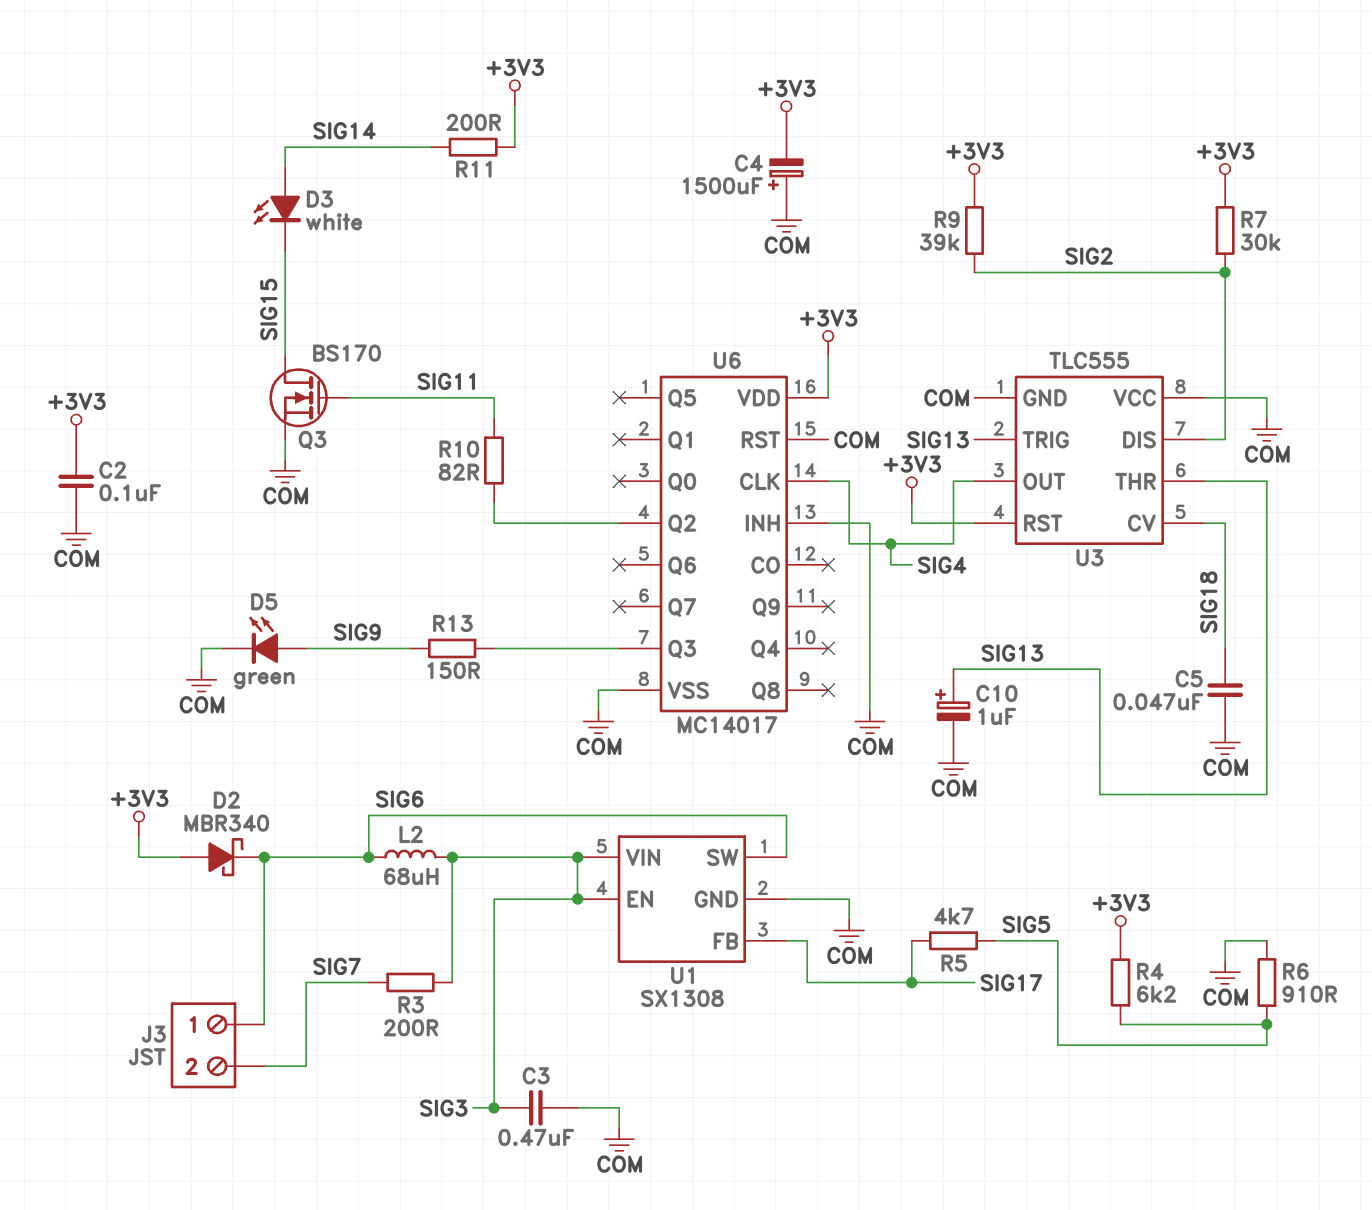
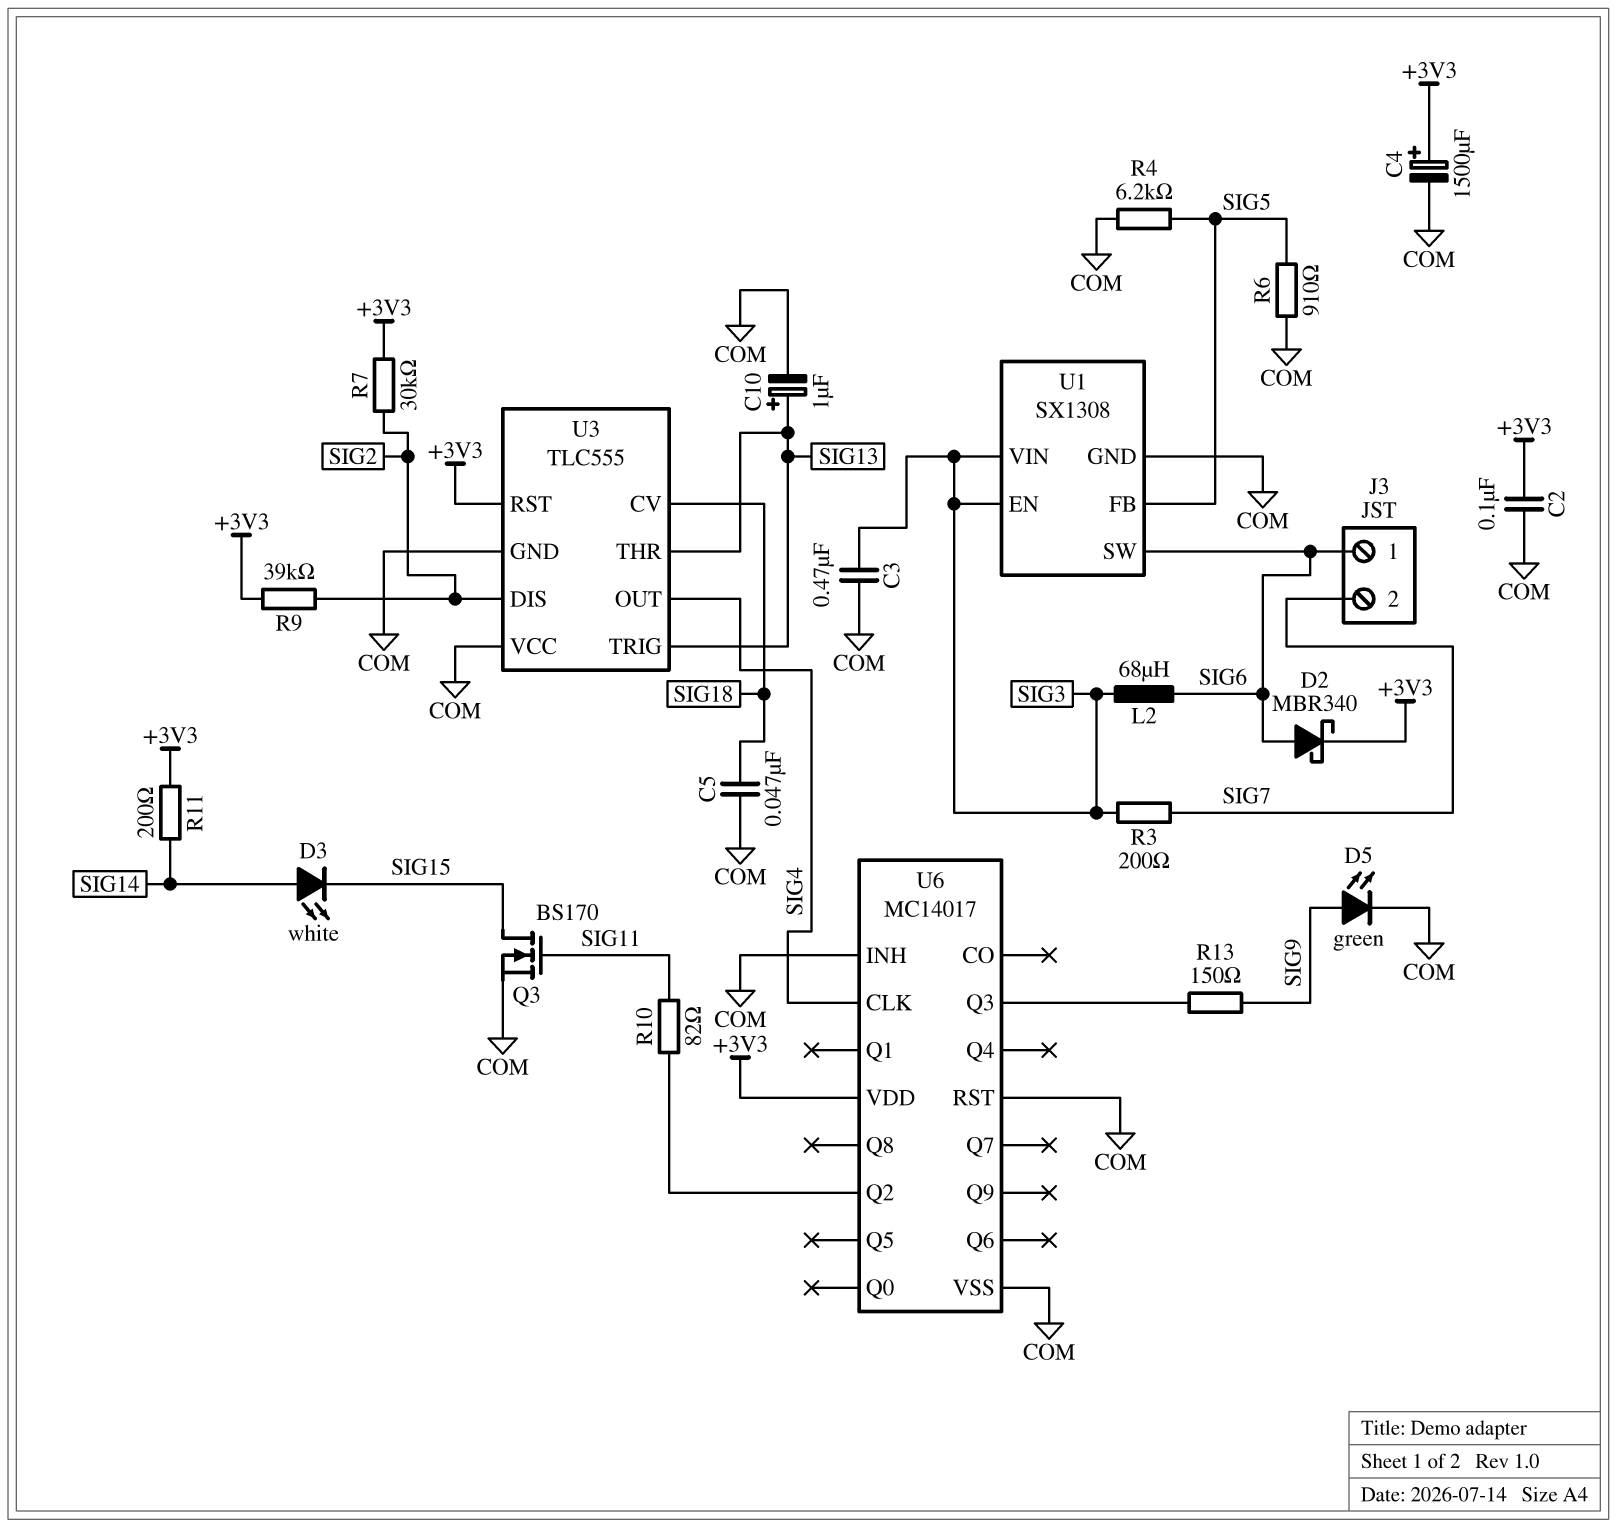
C4: 1500uF (plus COM, minus +3V3) -> 1500uF (plus +3V3, minus COM)
D2: schottky MBR340 (A +3V3, K SIG6) -> schottky MBR340 (A SIG6, K +3V3)
R4: 6.2k (+3V3, SIG5) -> 6.2k (COM, SIG5)
R5: 4.7k (SIG5, SIG17) -> none
U1 pin FB: SIG17 -> SIG5

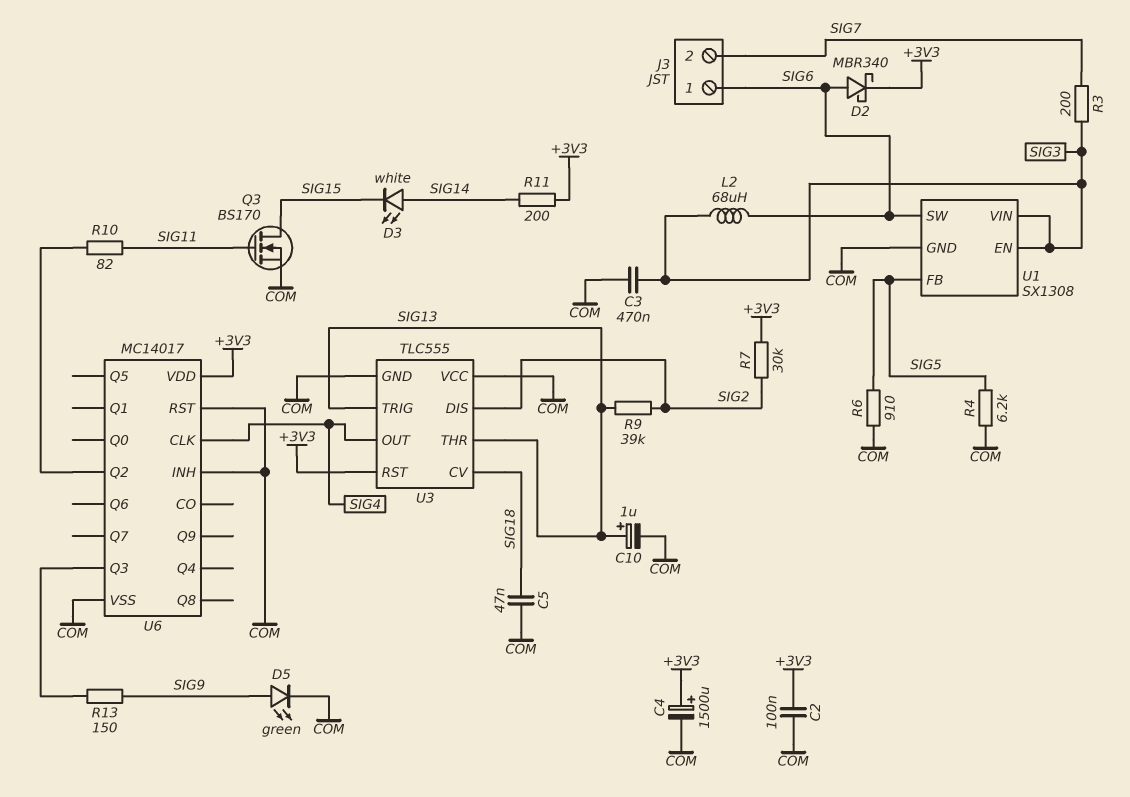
R9: 39k (+3V3, SIG2) -> 39k (SIG2, SIG13)

